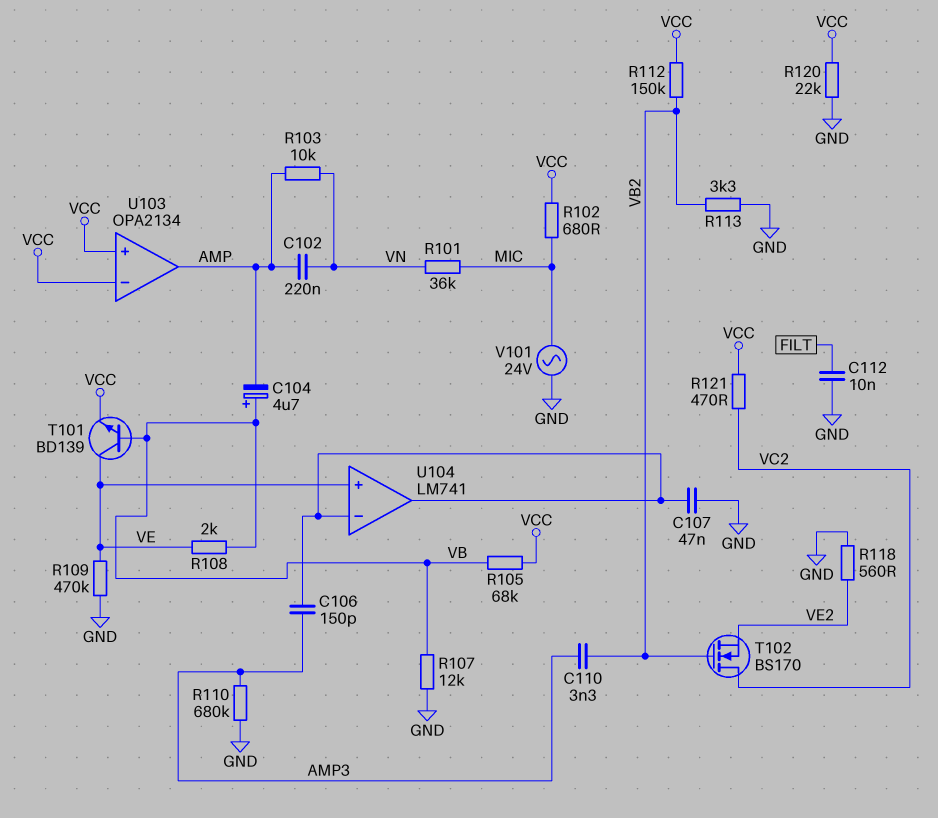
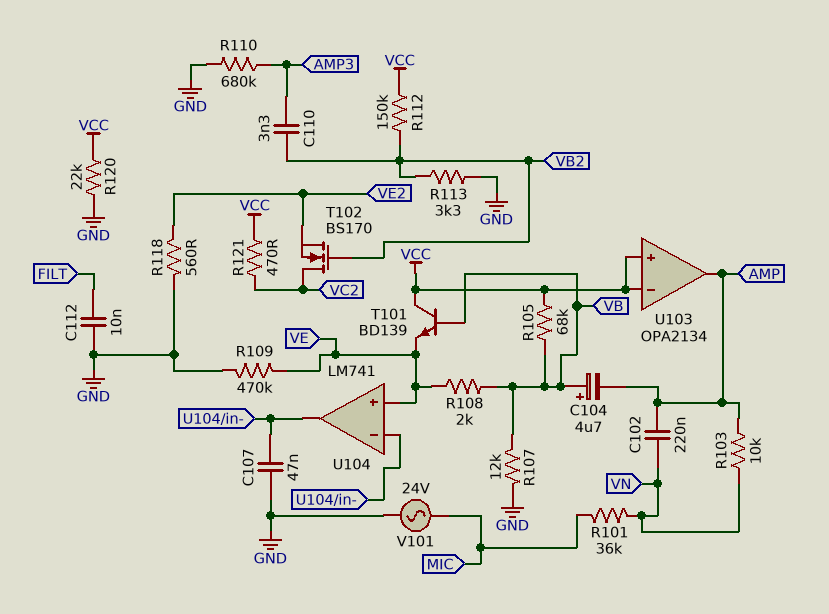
C106: 150pF (AMP3, U104/in-) -> none
R102: 680 (MIC, VCC) -> none
T101: NPN BD139 (B VB, C VE, E VCC) -> NPN BD139 (B VB, C VCC, E VE)

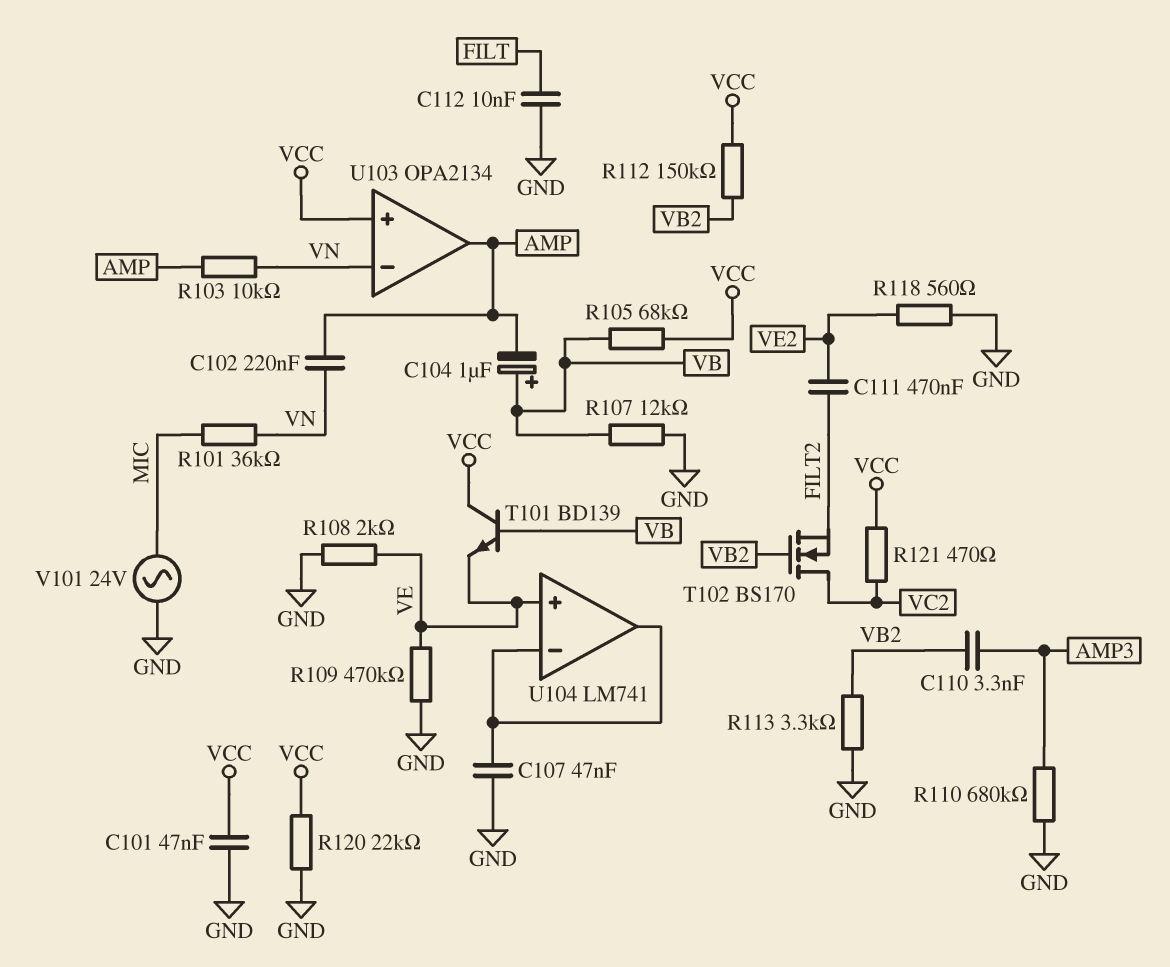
C101: none -> 47nF (GND, VCC)
C104: 4.7uF (plus VB, minus AMP) -> 1uF (plus VB, minus AMP)
C111: none -> 470nF (FILT2, VE2)
R108: 2k (VB, VE) -> 2k (GND, VE)
T102: NMOS BS170 (G VB2, D VC2, S VE2) -> NMOS BS170 (G VB2, D VC2, S FILT2)
U103 pin in-: VCC -> VN

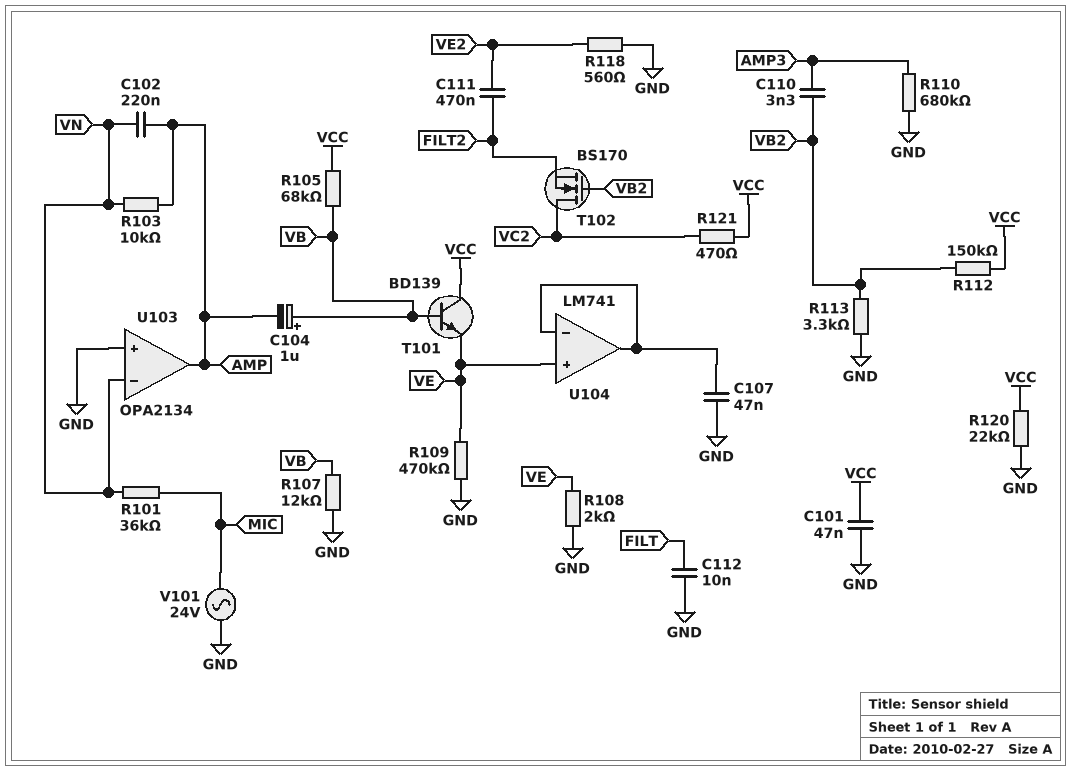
U103 pin in+: VCC -> GND

